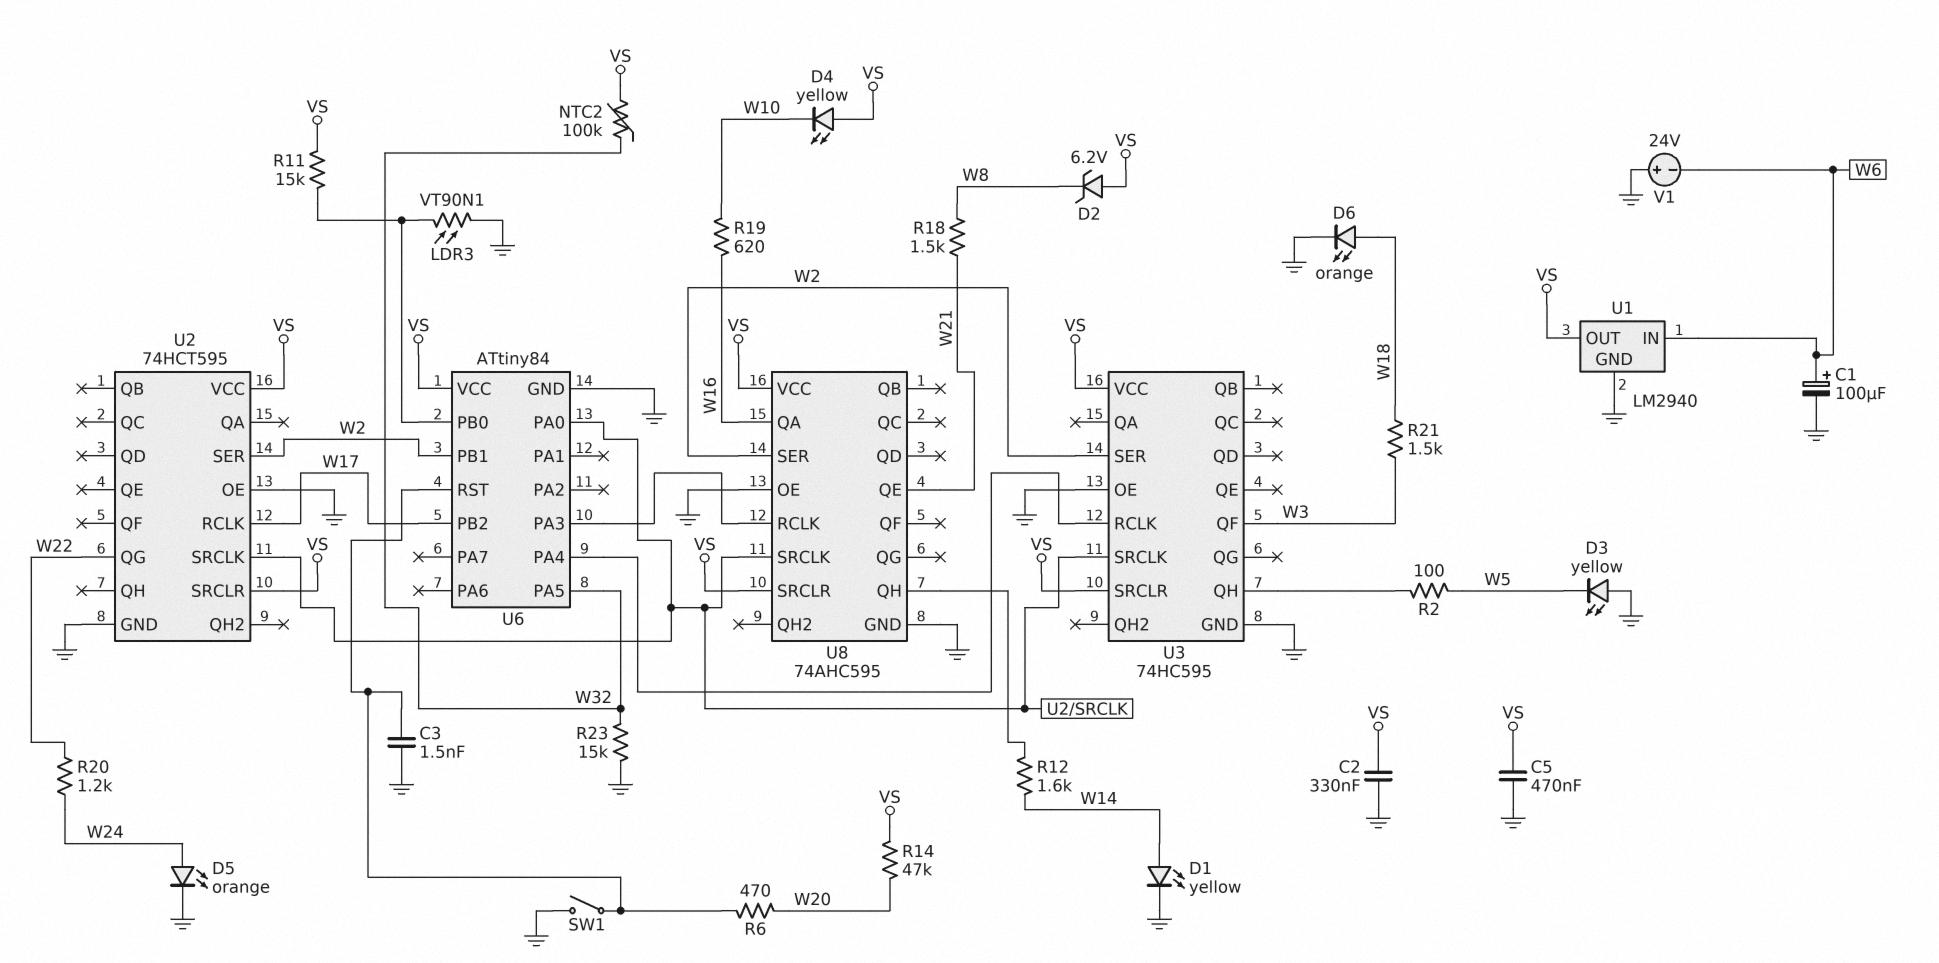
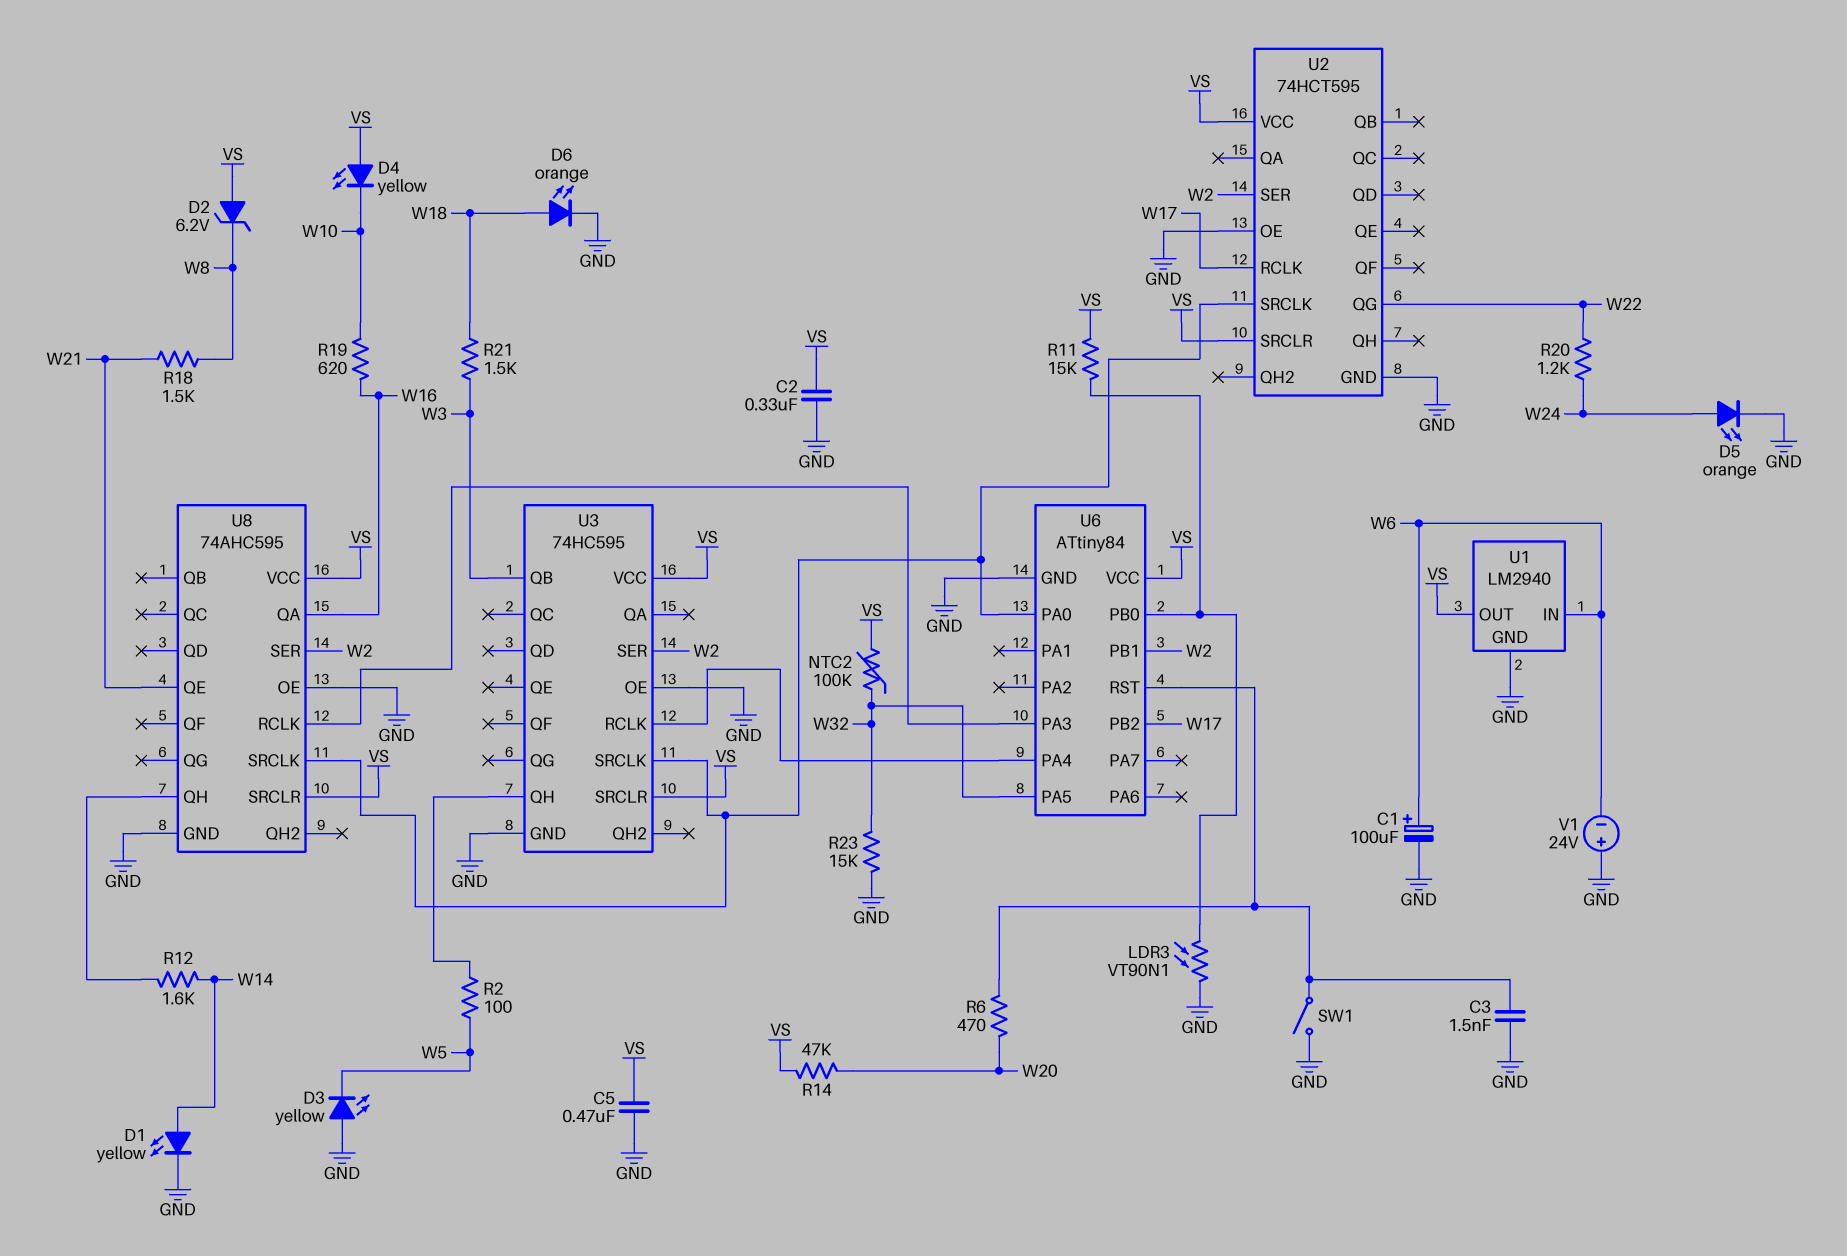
U3 pin QB: none -> W3
U3 pin QF: W3 -> none

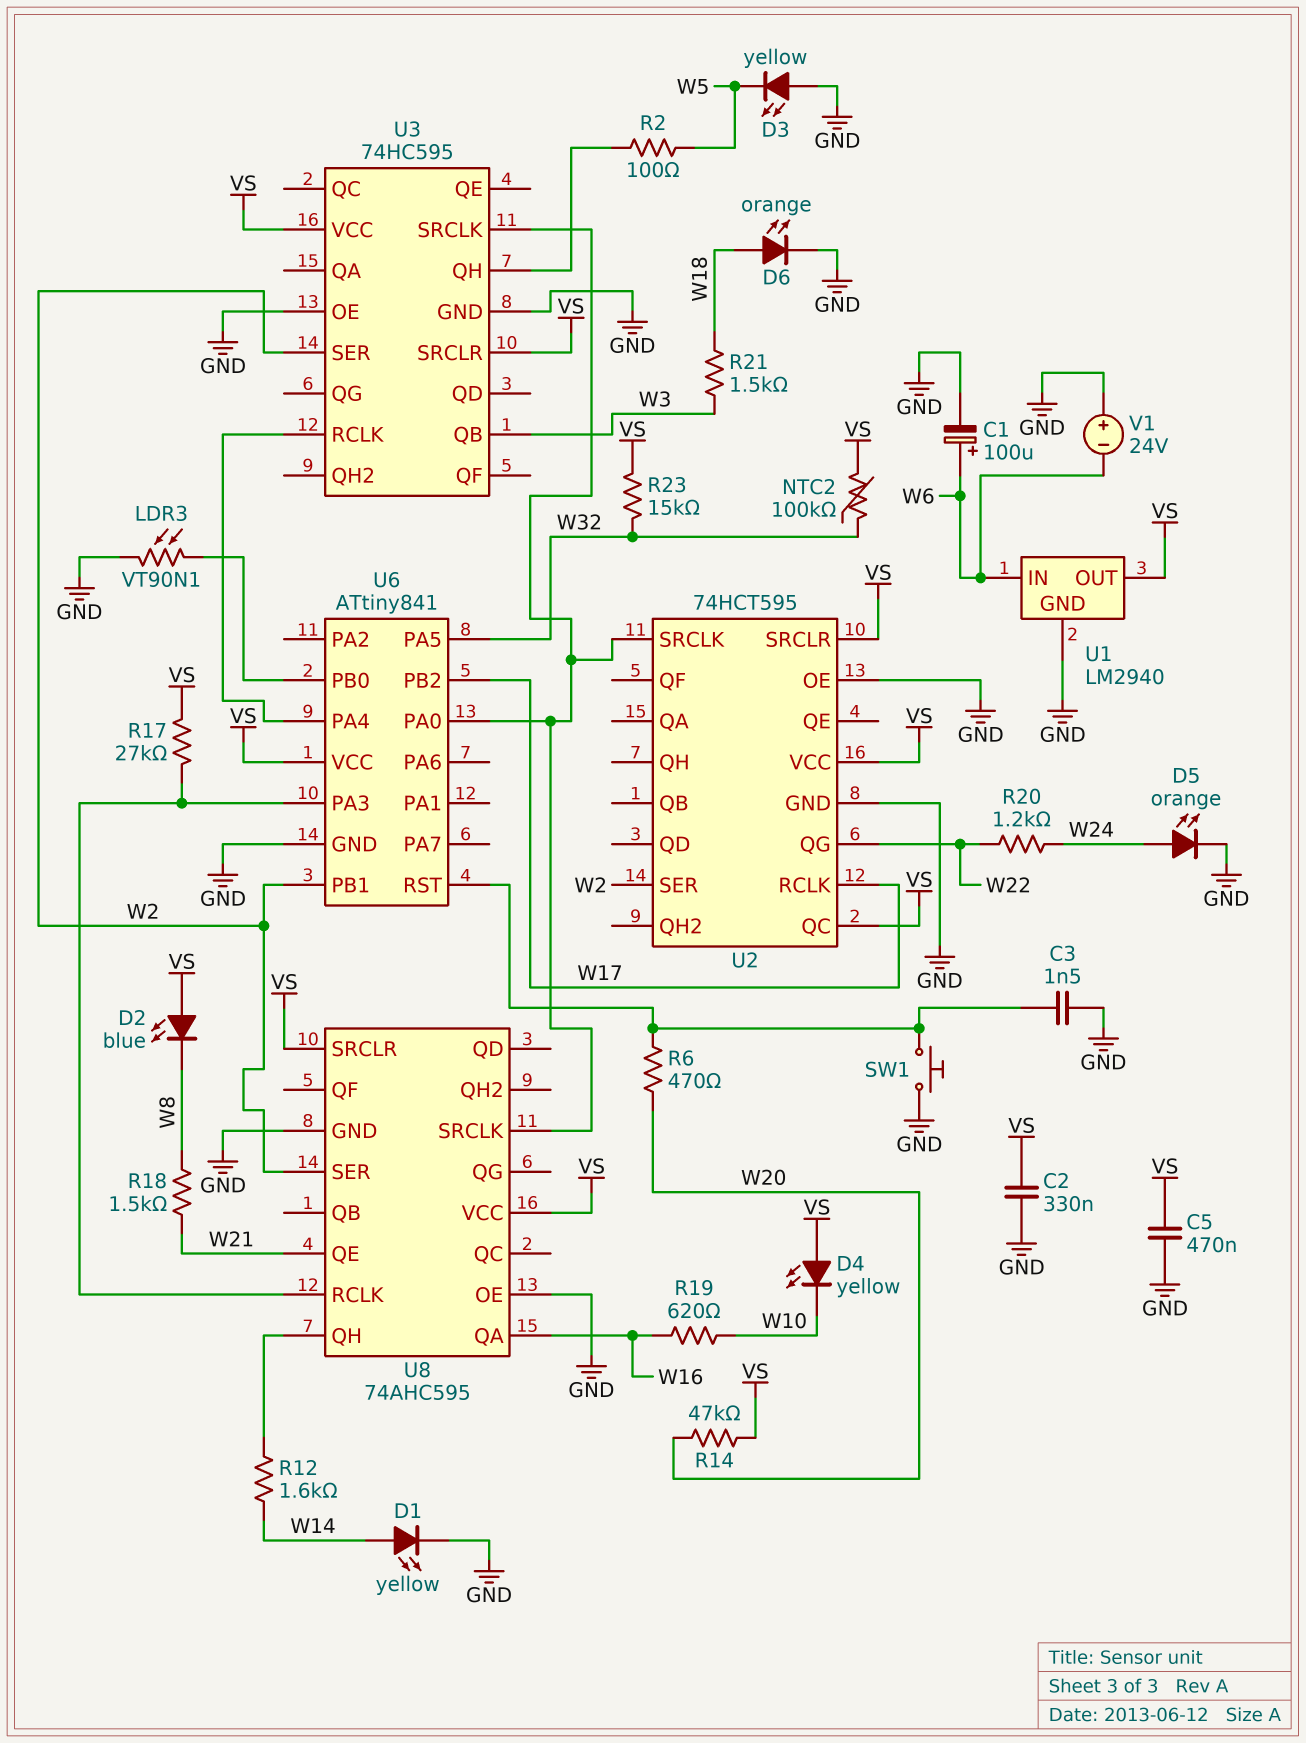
D2: zener 6.2V (A VS, K W8) -> LED blue (A VS, K W8)
R11: 15k (U6/PB0, VS) -> none
R17: none -> 27k (U6/PA3, VS)
R23: 15k (GND, W32) -> 15k (VS, W32)
SW1: switch (GND, U6/RST) -> button (GND, U6/RST)
U2 pin QC: none -> VS
U6: ATtiny84 -> ATtiny841

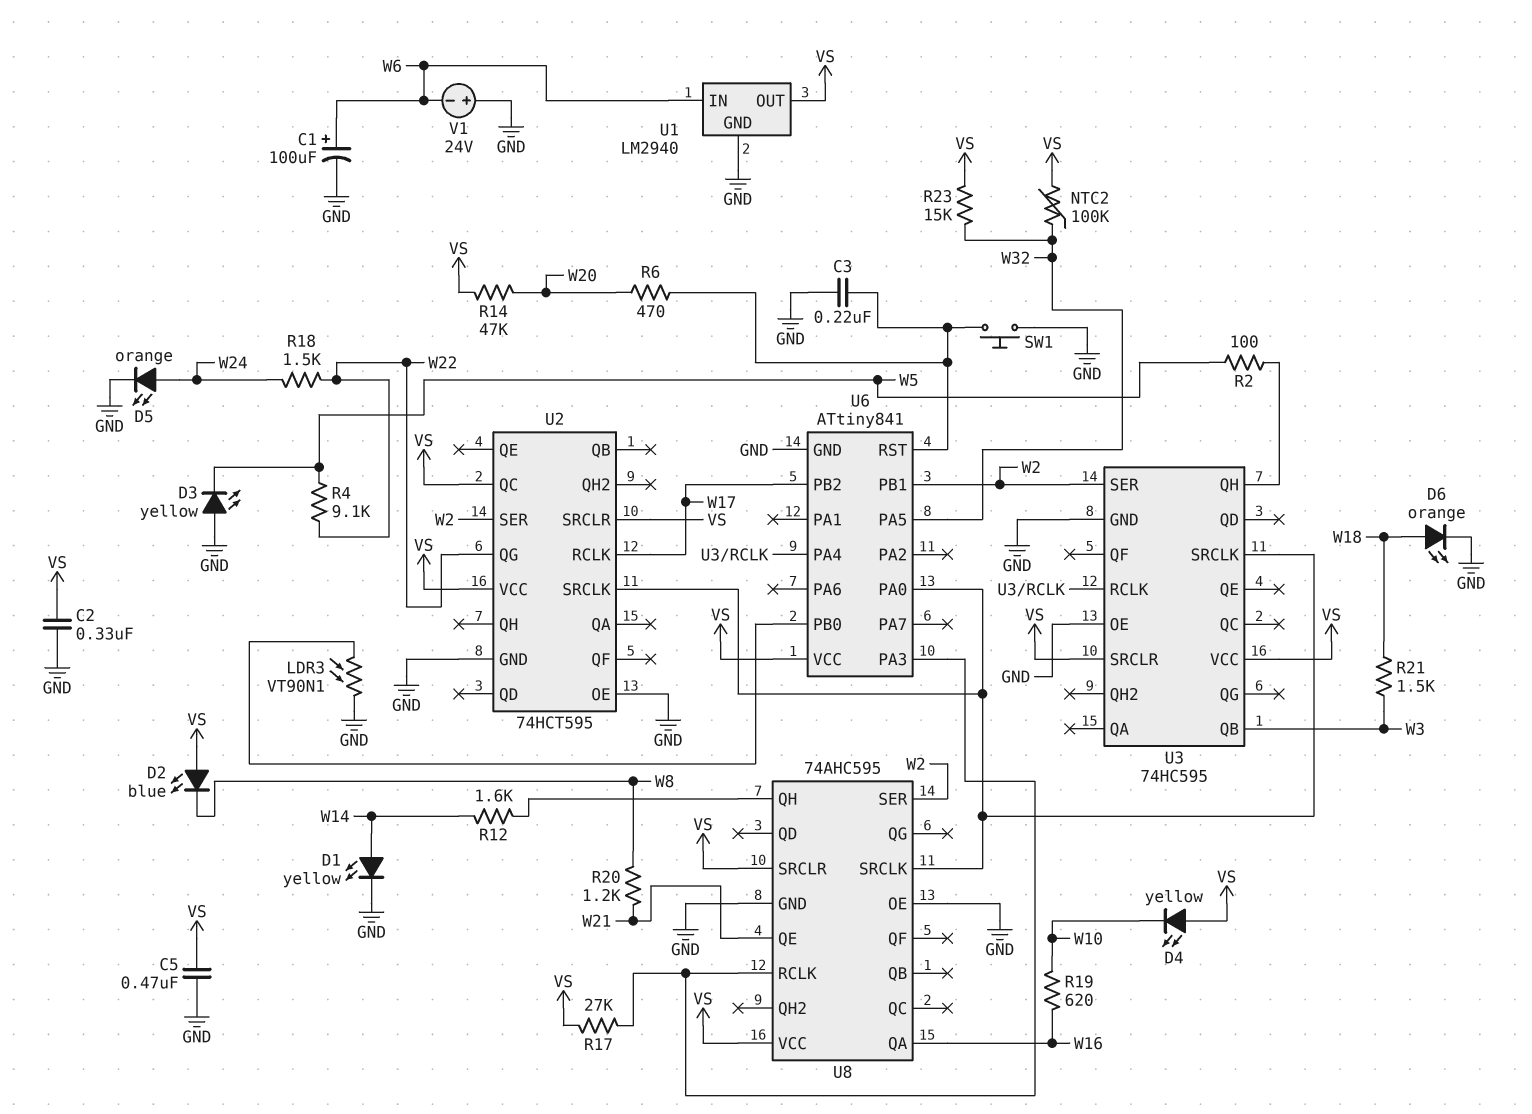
C3: 1.5nF (GND, U6/RST) -> 220nF (GND, U6/RST)
R4: none -> 9.1k (W5, W22)
R18: 1.5k (W8, W21) -> 1.5k (W22, W24)
R20: 1.2k (W22, W24) -> 1.2k (W8, W21)

